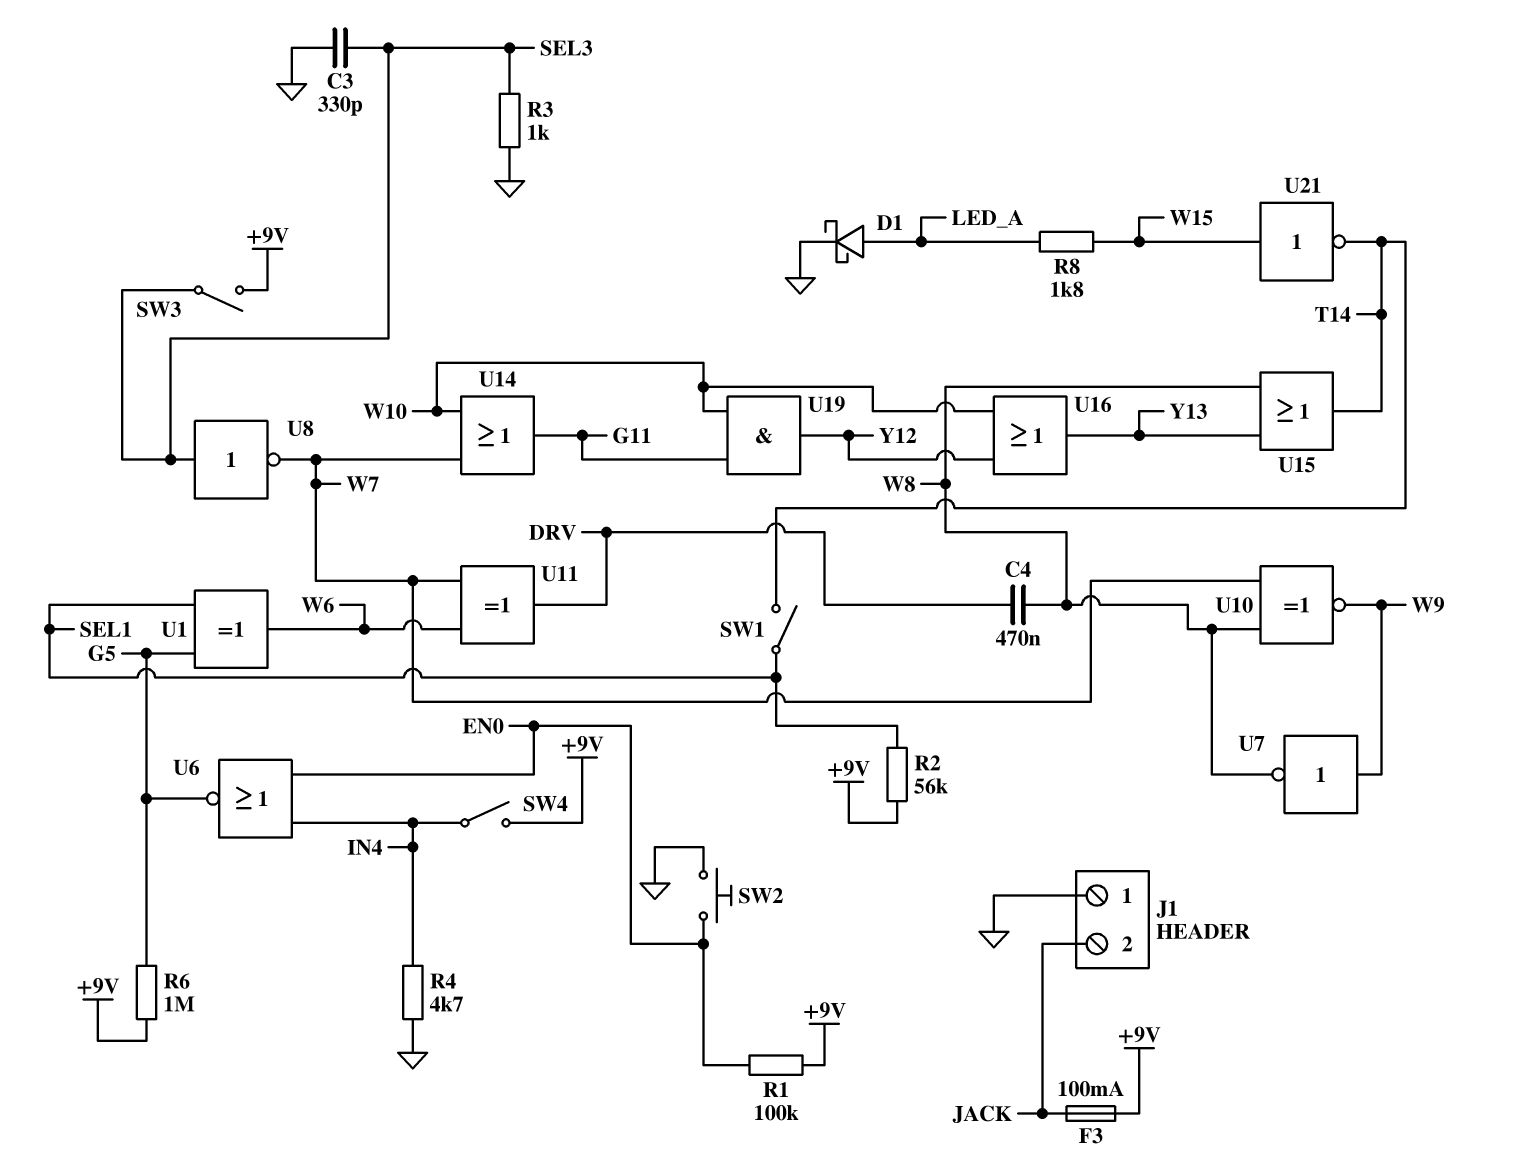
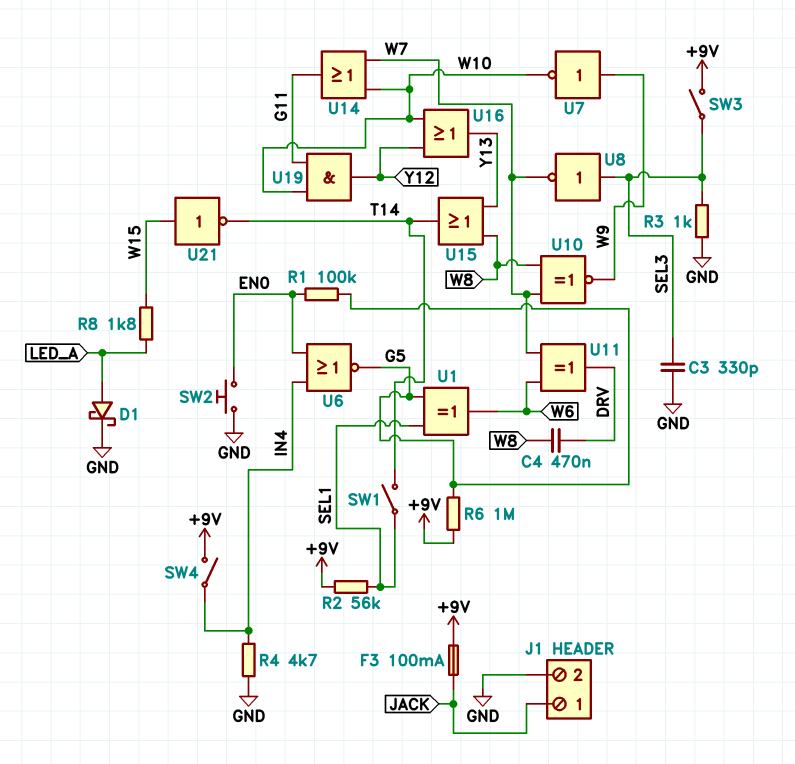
J1 pin 1: GND -> JACK
J1 pin 2: JACK -> GND
R1: 100k (+9V, EN0) -> 100k (EN0, G5)
U7: NOT (in W9, out W8) -> NOT (in W9, out W10)

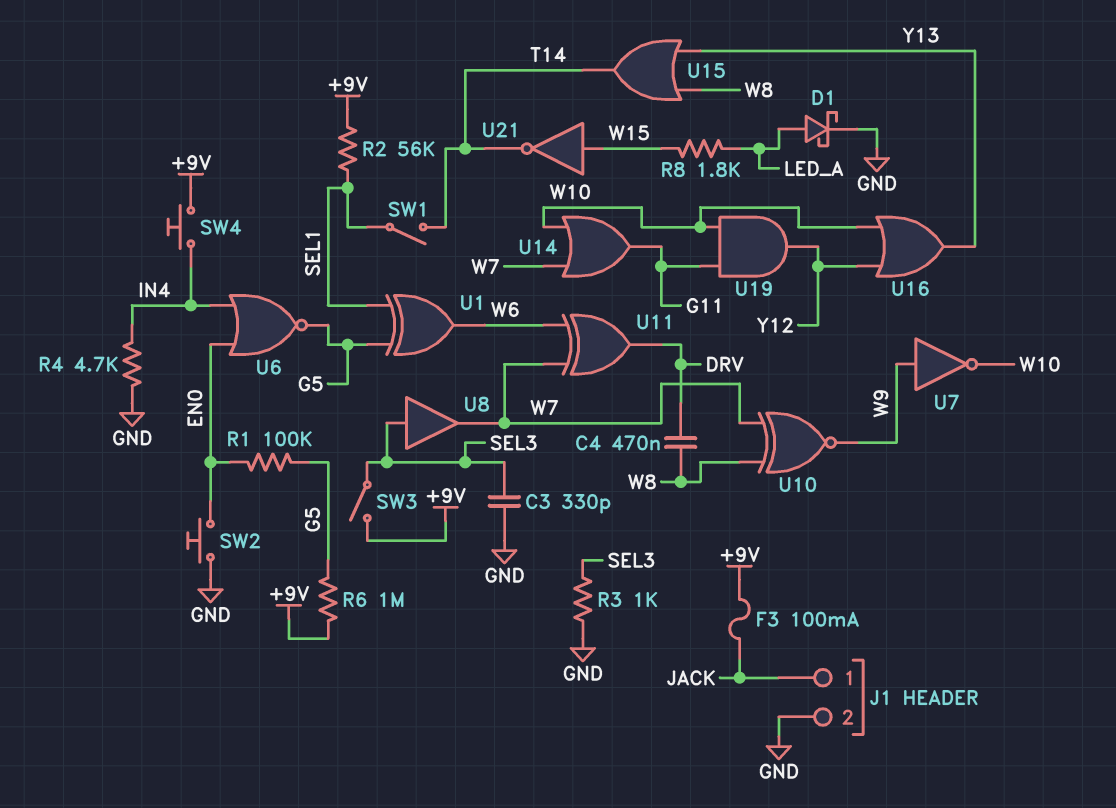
SW4: switch (+9V, IN4) -> button (+9V, IN4)
U8: NOT (in SEL3, out W7) -> buffer (in SEL3, out W7)

